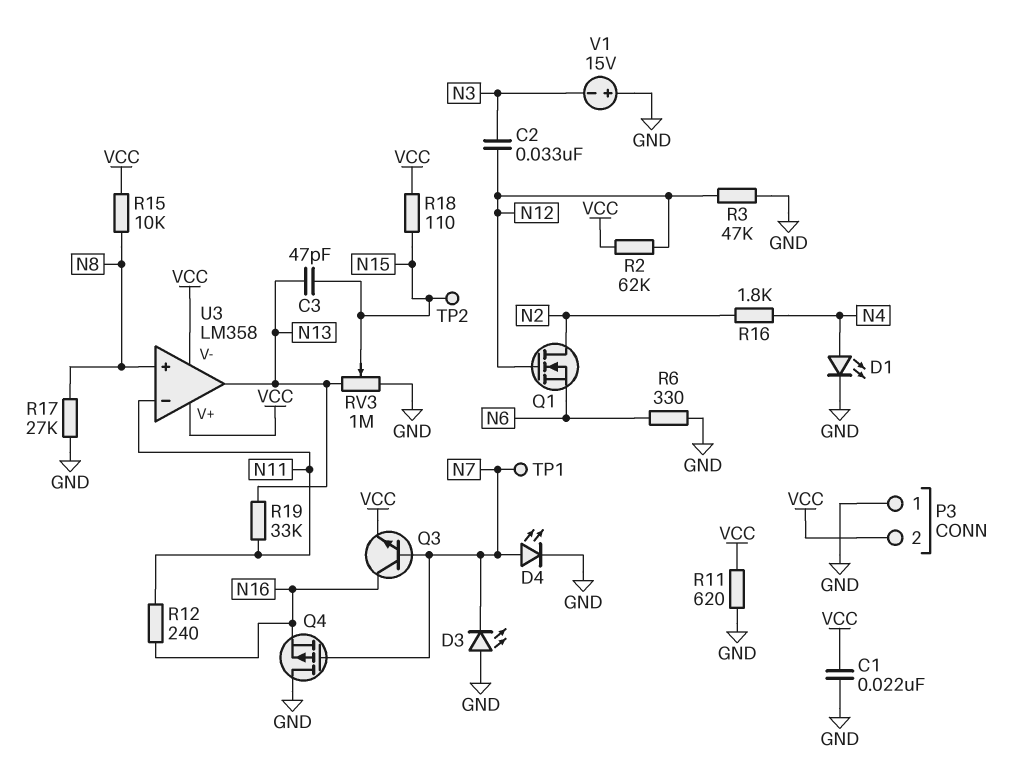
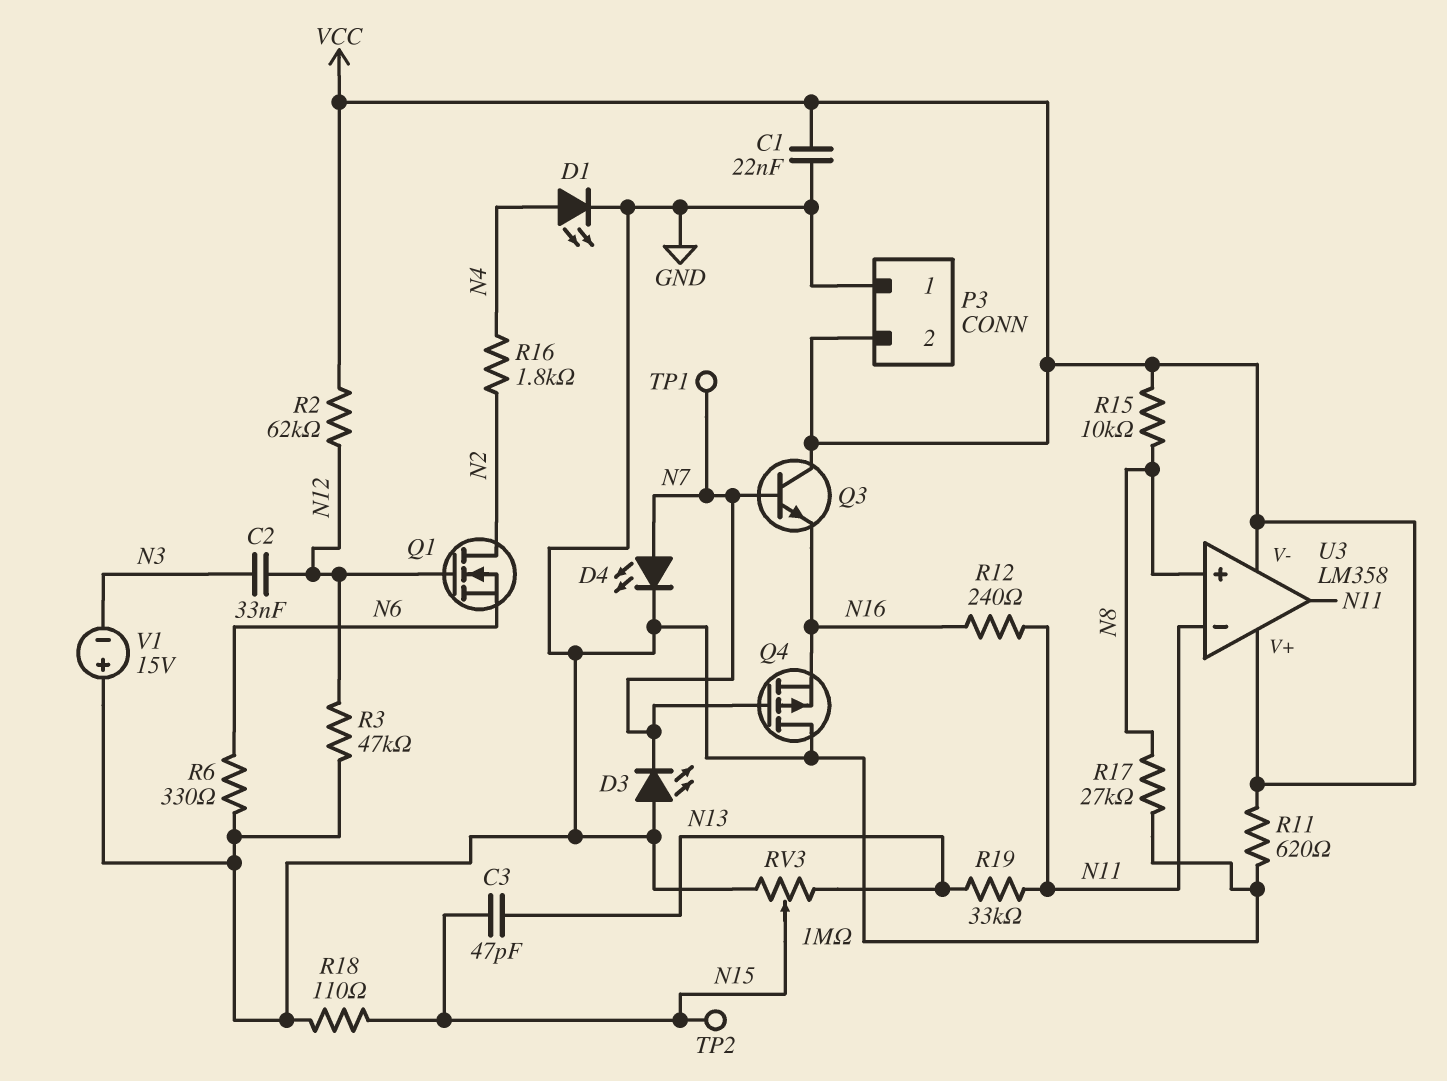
Q3: NPN (B N7, C N16, E VCC) -> NPN (B N7, C VCC, E N16)
R18: 110 (N15, VCC) -> 110 (GND, N15)
U3 pin out: N13 -> N11

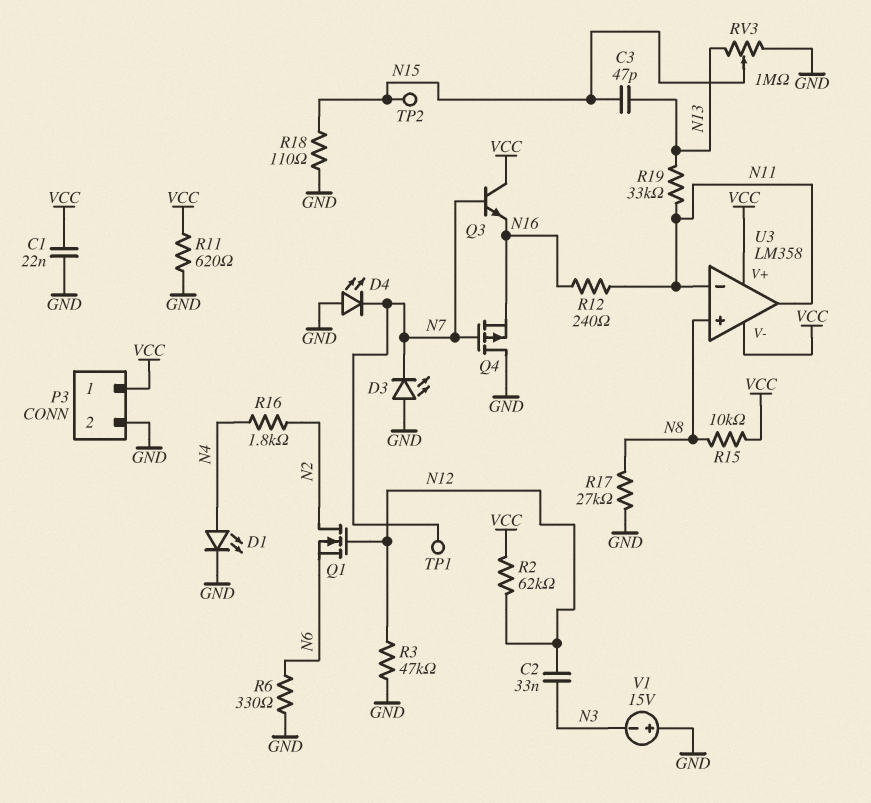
D4: LED (A N7, K GND) -> LED (A GND, K N7)
P3 pin 1: GND -> VCC
P3 pin 2: VCC -> GND

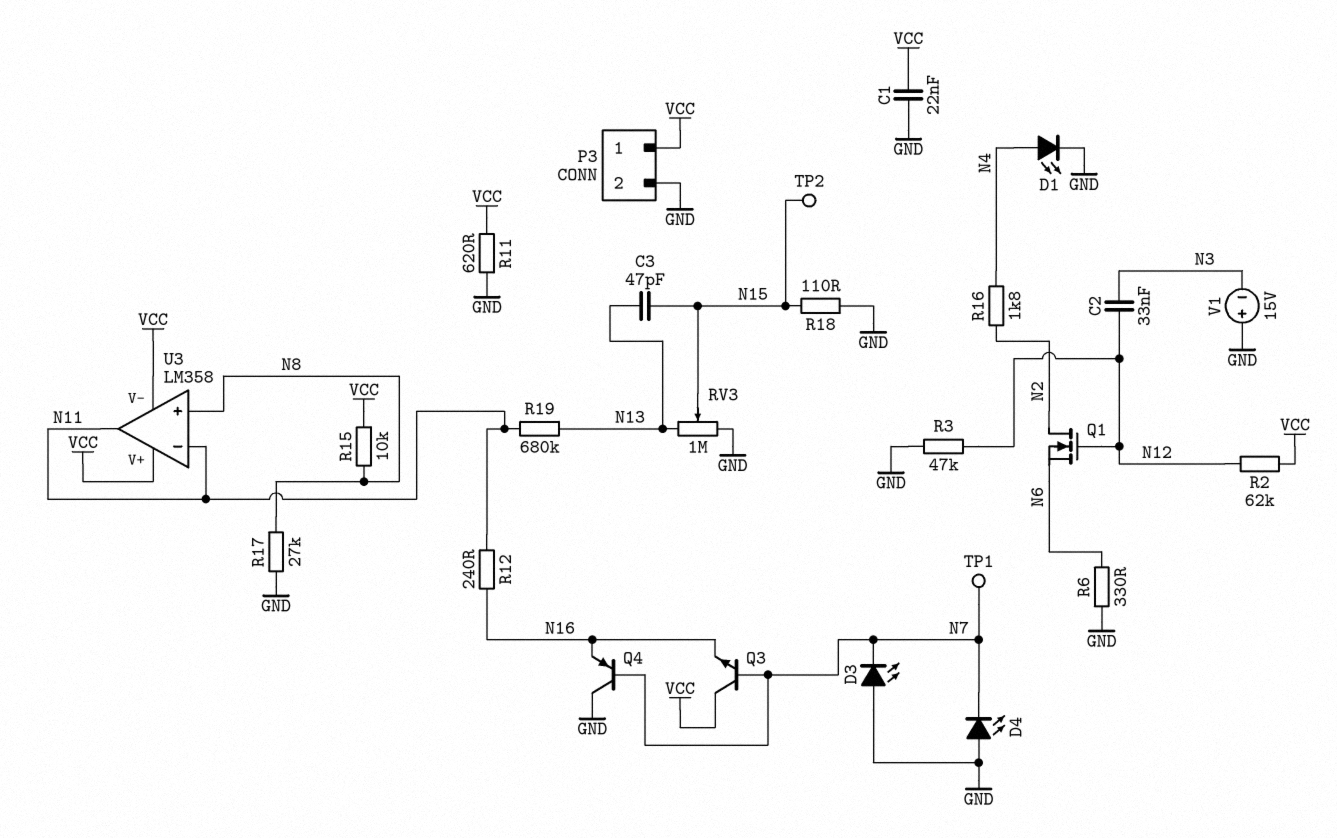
Q4: PMOS (G N7, D GND, S N16) -> PNP (B N7, C GND, E N16)
R19: 33k (N11, N13) -> 680k (N11, N13)

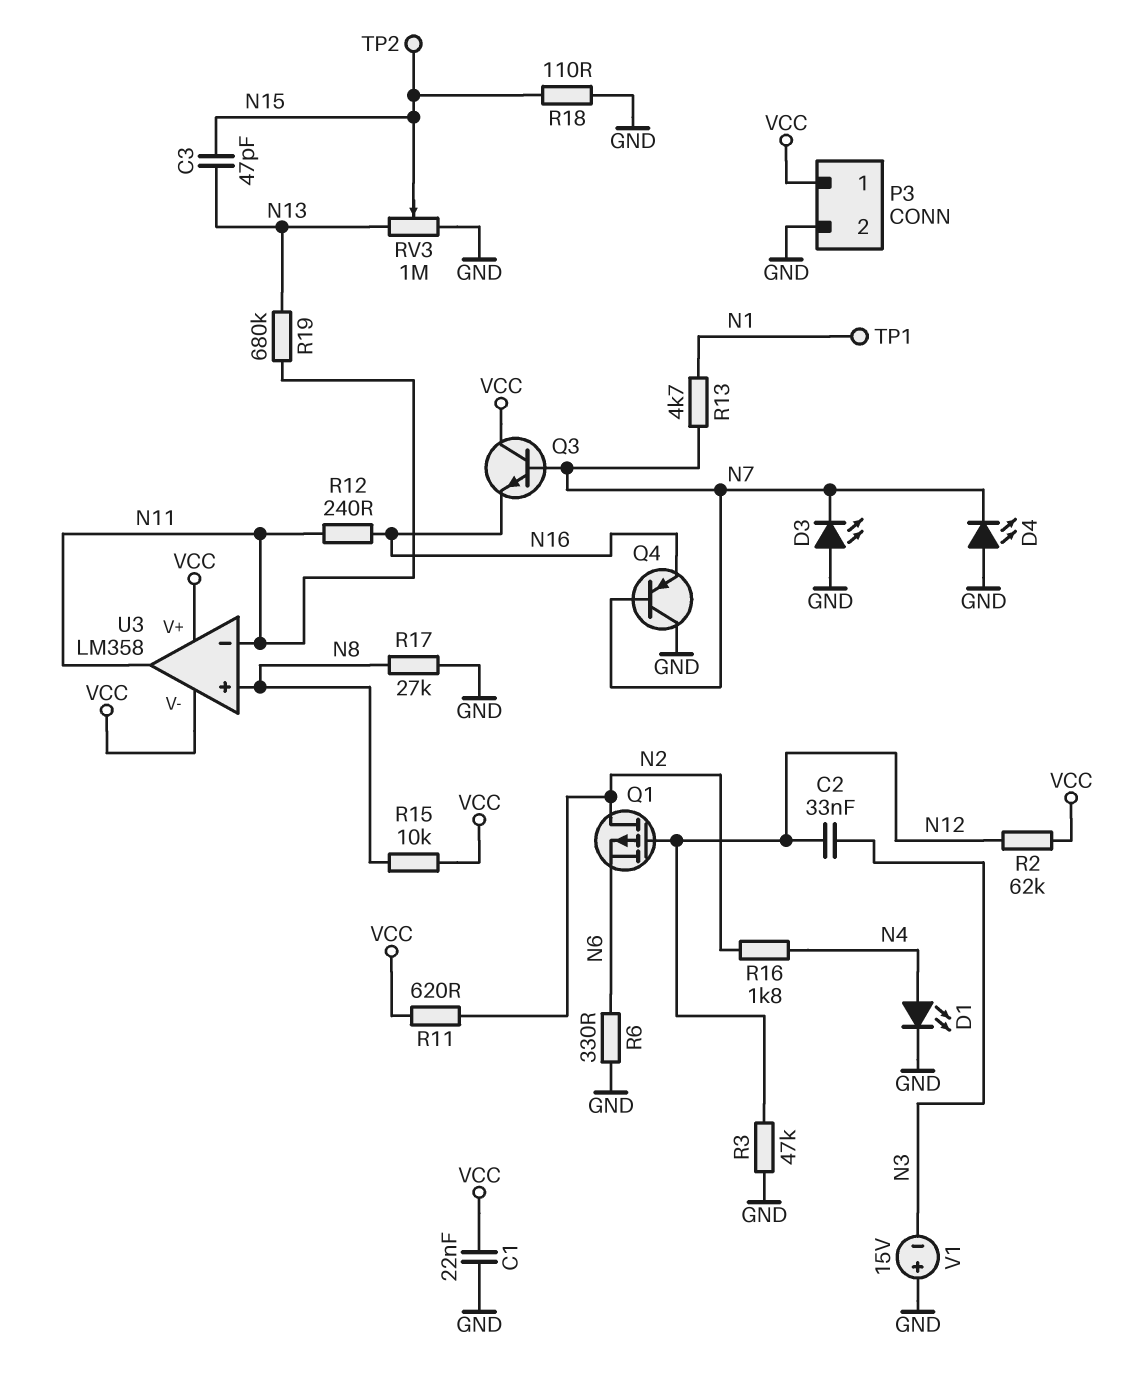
Q1: NMOS (G N12, D N2, S N6) -> PMOS (G N12, D N2, S N6)
R11: 620 (GND, VCC) -> 620 (N2, VCC)
R13: none -> 4.7k (N1, N7)
TP1: test point (N7) -> test point (N1)

